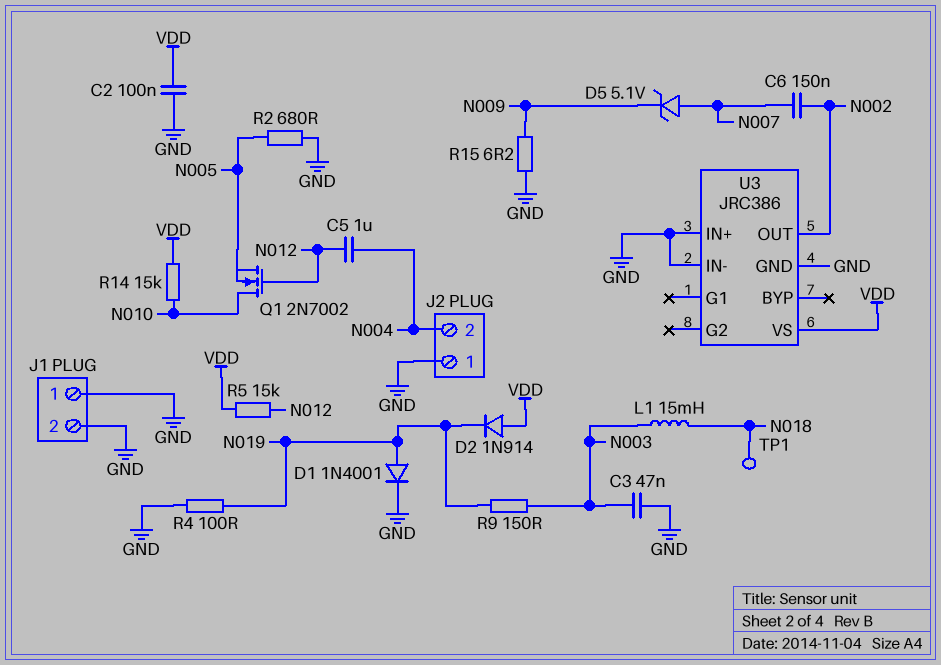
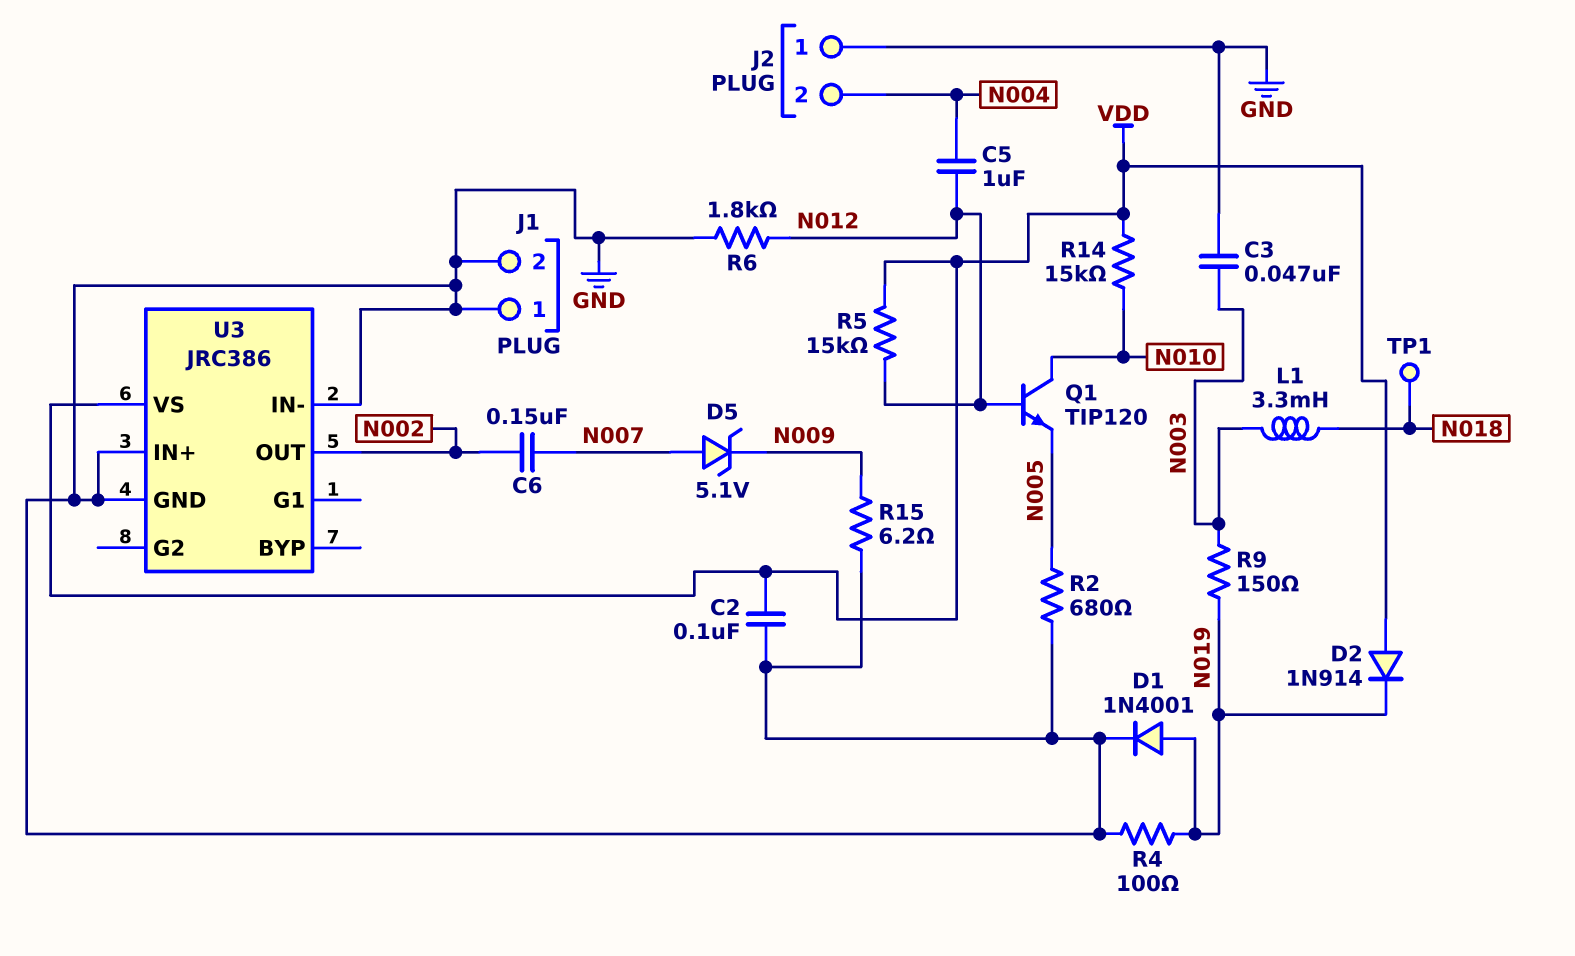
L1: 15mH (N003, N018) -> 3.3mH (N003, N018)
Q1: NMOS 2N7002 (G N012, D N010, S N005) -> NPN TIP120 (B N012, C N010, E N005)
R6: none -> 1.8k (GND, N012)

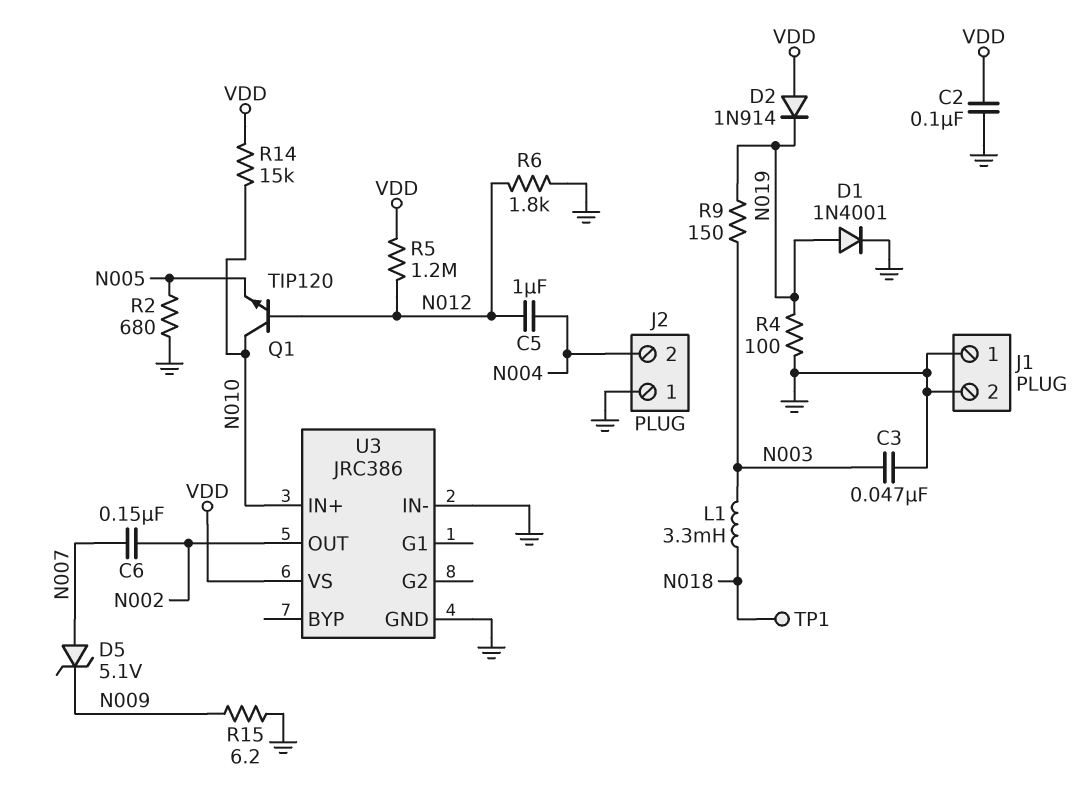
R5: 15k (N012, VDD) -> 1.2M (N012, VDD)
U3 pin IN+: GND -> N010

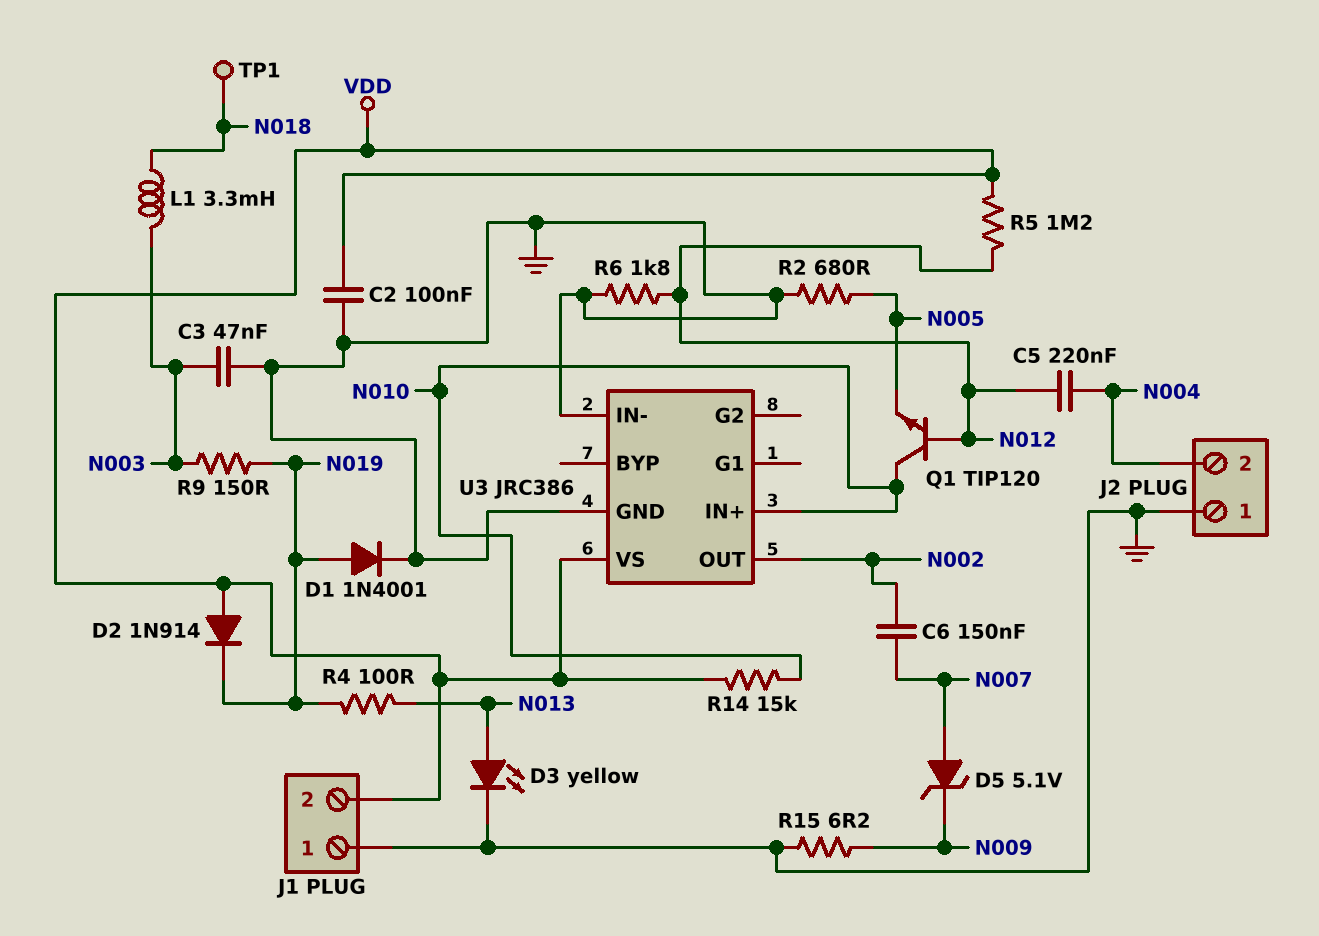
C5: 1uF (N004, N012) -> 220nF (N004, N012)
D3: none -> LED yellow (A N013, K GND)
J1 pin 2: GND -> VDD
R4: 100 (GND, N019) -> 100 (N013, N019)

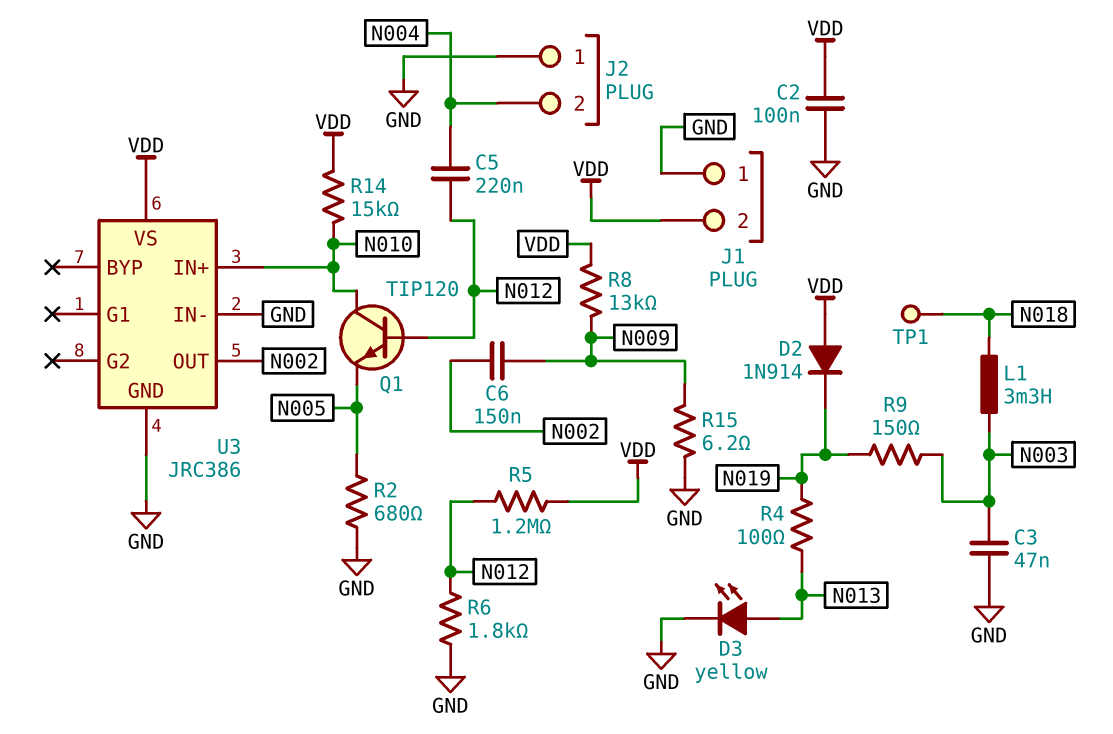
C6: 150nF (N002, N007) -> 150nF (N002, N009)
D1: diode 1N4001 (A N019, K GND) -> none
D5: zener 5.1V (A N007, K N009) -> none
R8: none -> 13k (N009, VDD)

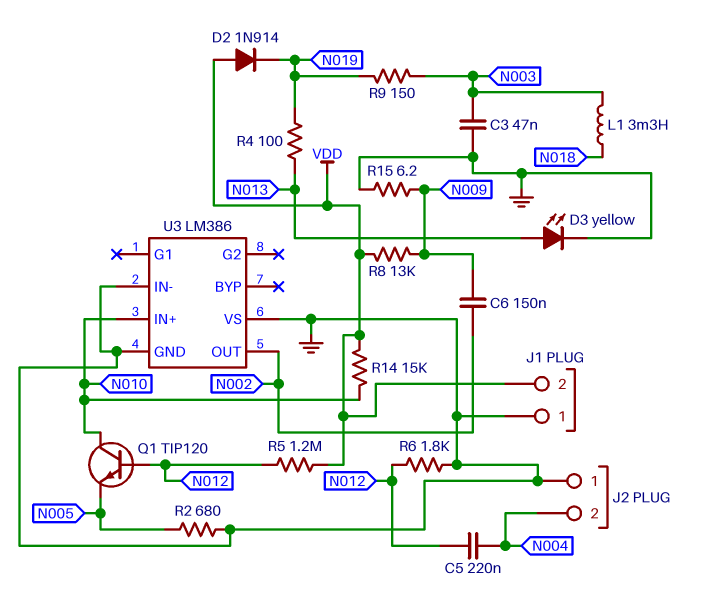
C2: 100nF (GND, VDD) -> none
TP1: test point (N018) -> none
U3: JRC386 -> LM386
U3 pin VS: VDD -> GND

